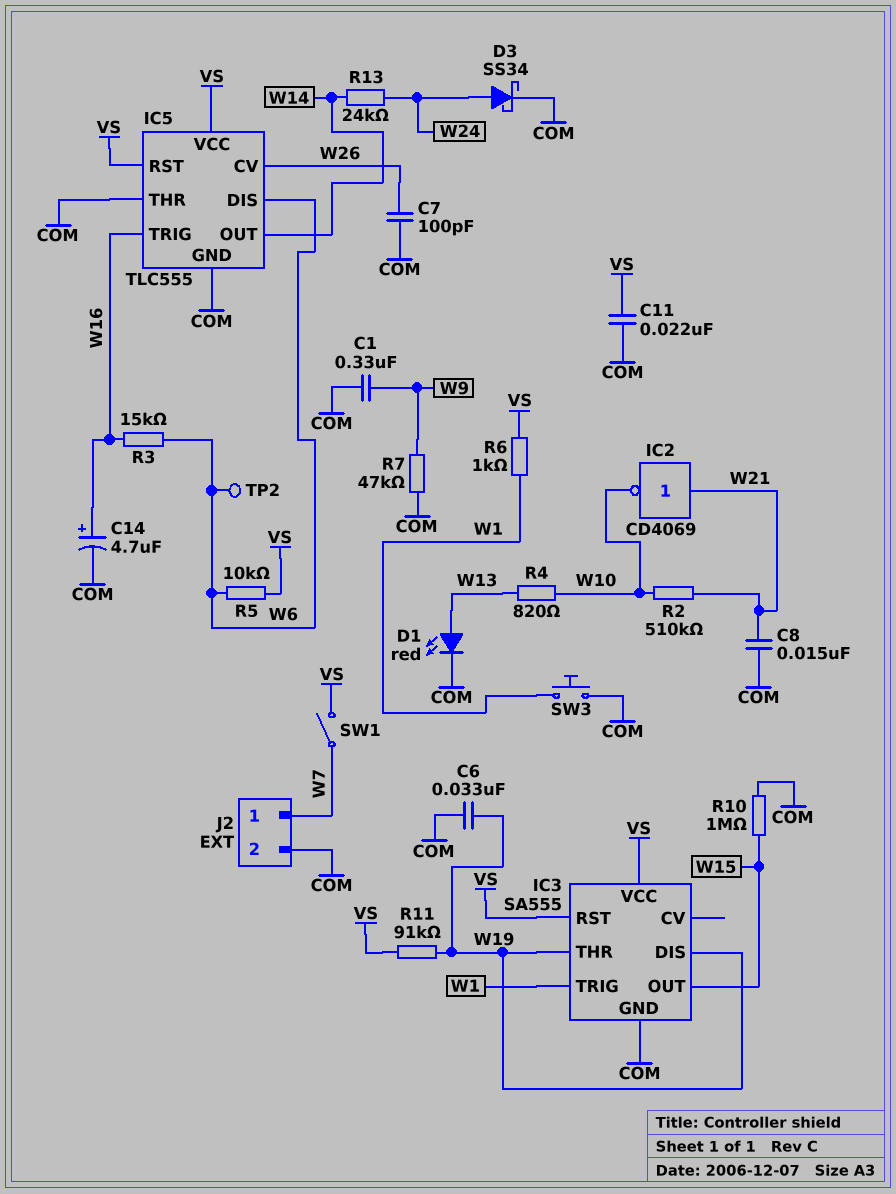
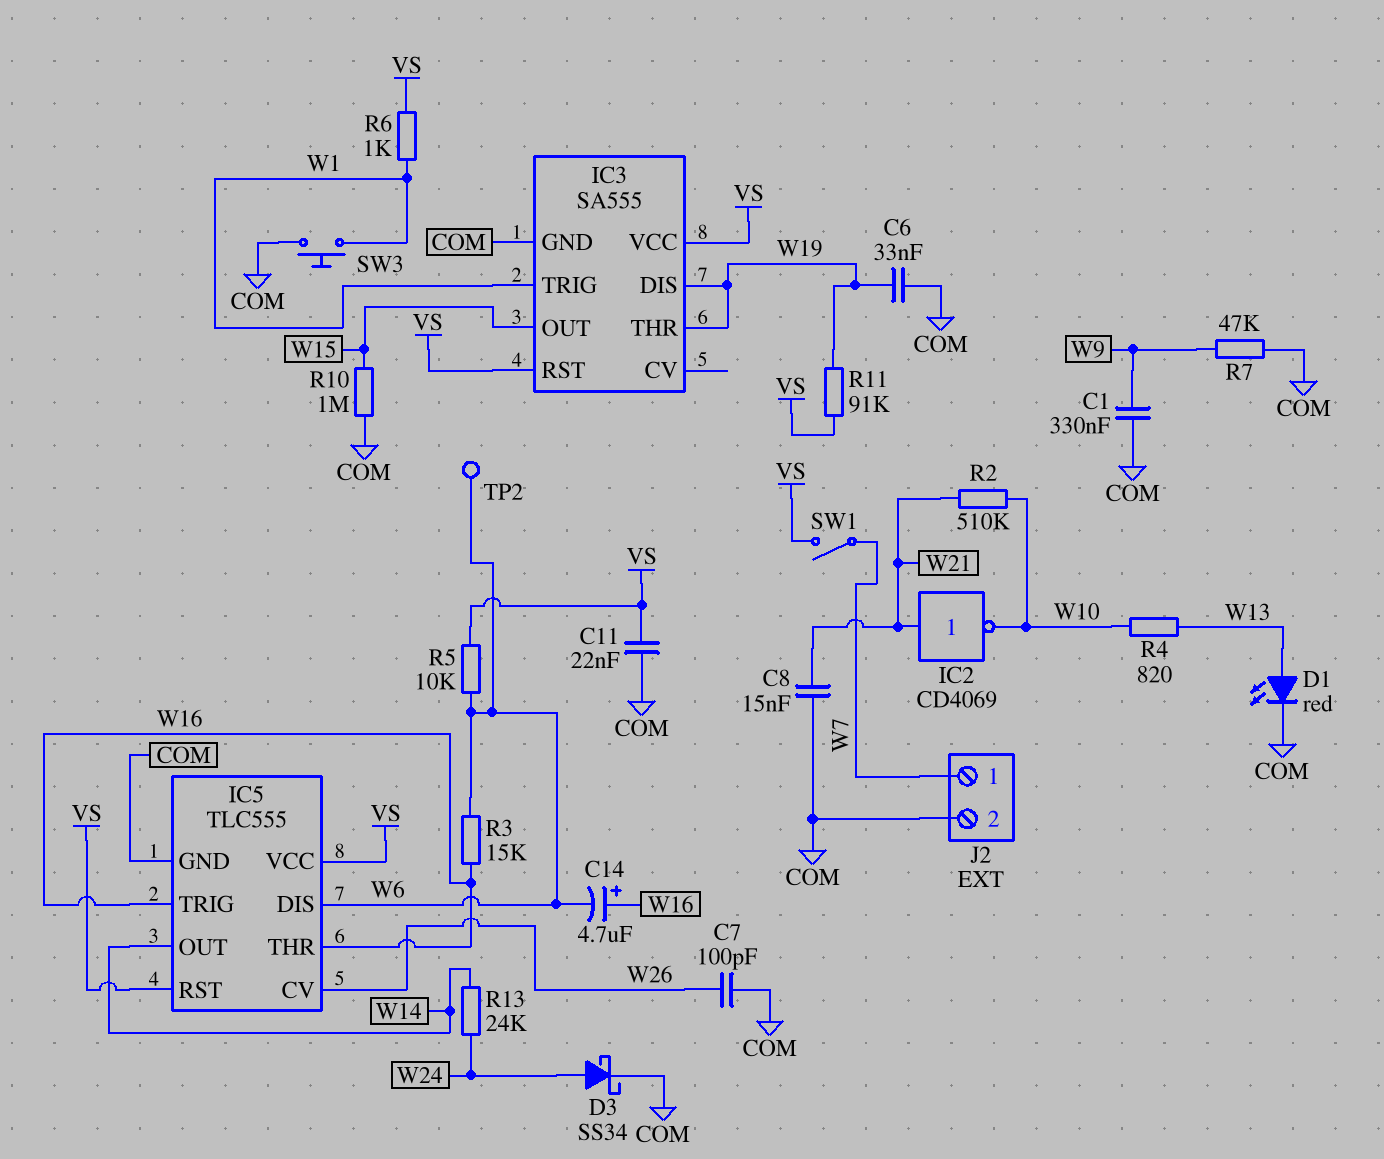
C14: 4.7uF (plus W16, minus COM) -> 4.7uF (plus W16, minus W6)
IC5 pin THR: COM -> W16

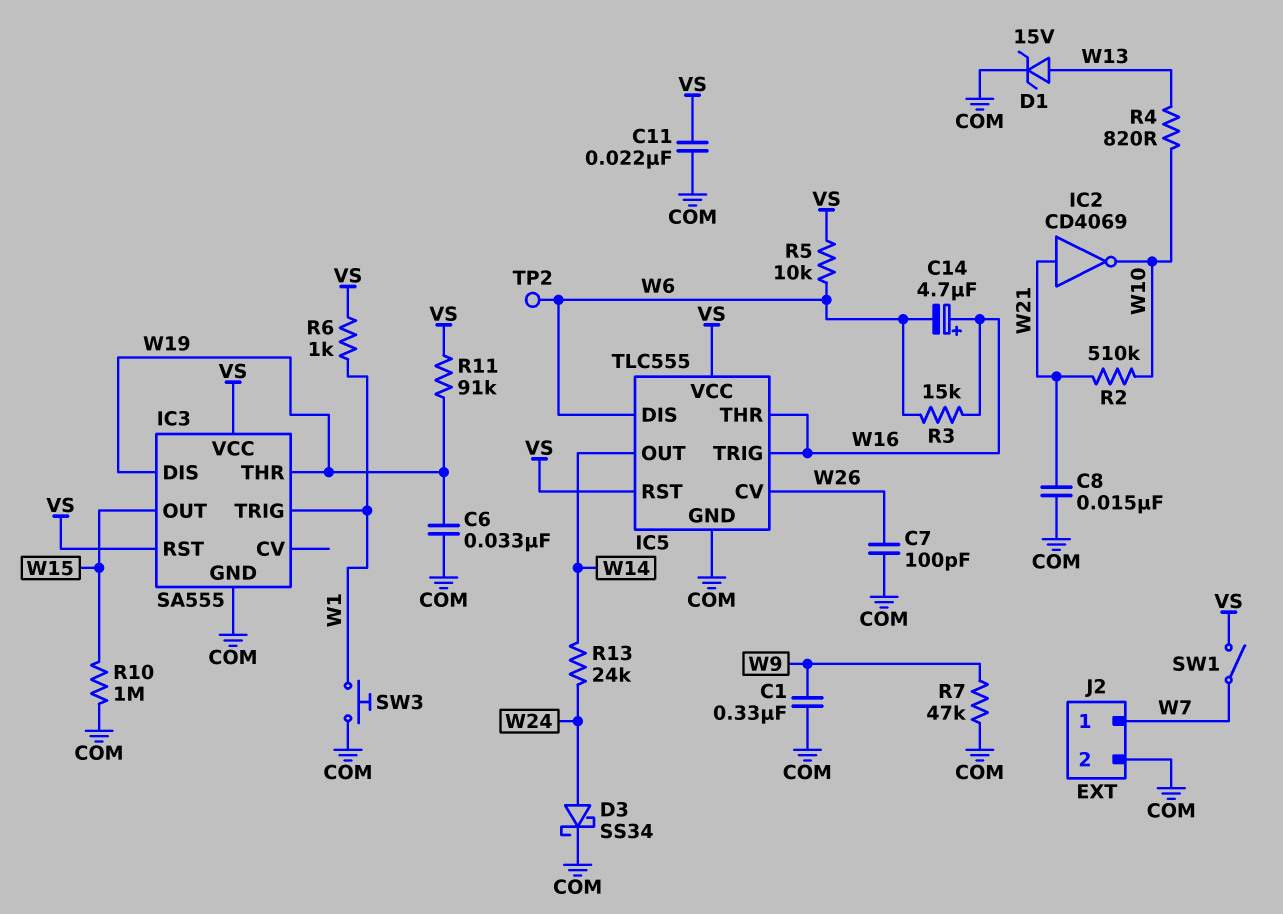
D1: LED red (A W13, K COM) -> zener 15V (A W13, K COM)

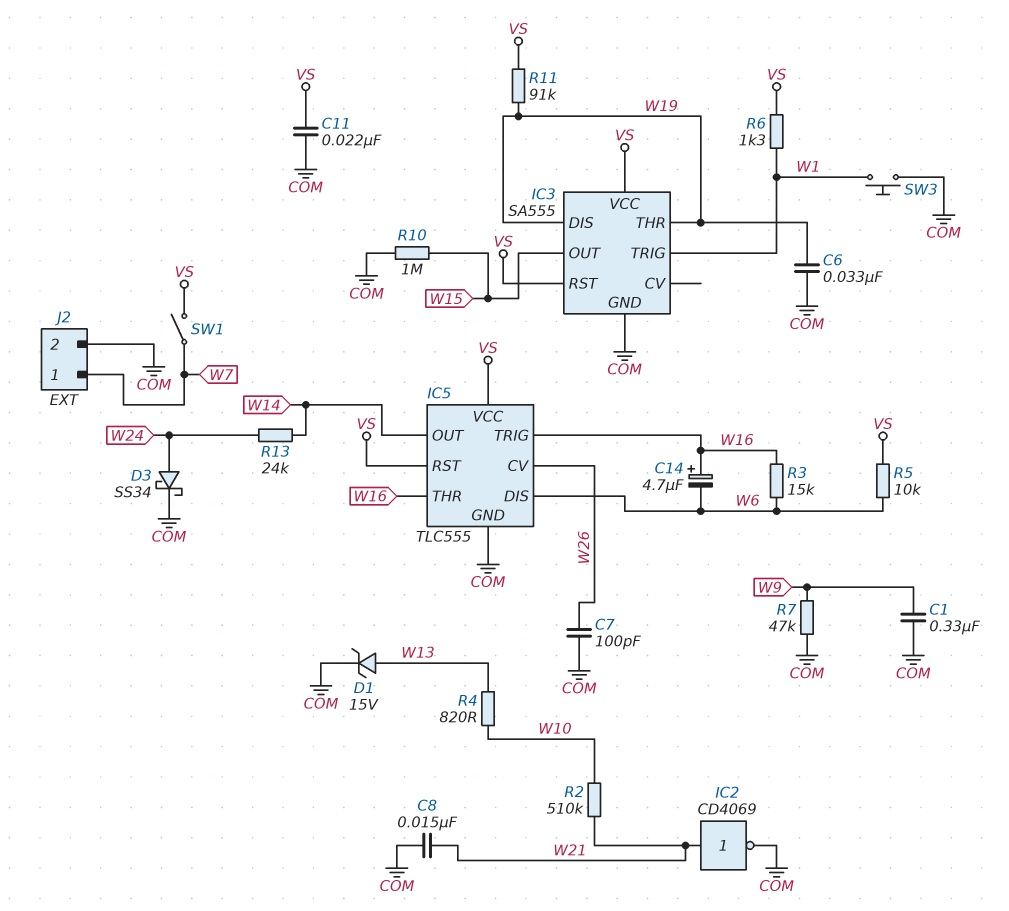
IC2: NOT CD4069 (in W21, out W10) -> NOT CD4069 (in W21, out COM)
R6: 1k (VS, W1) -> 1.3k (VS, W1)
TP2: test point (W6) -> none

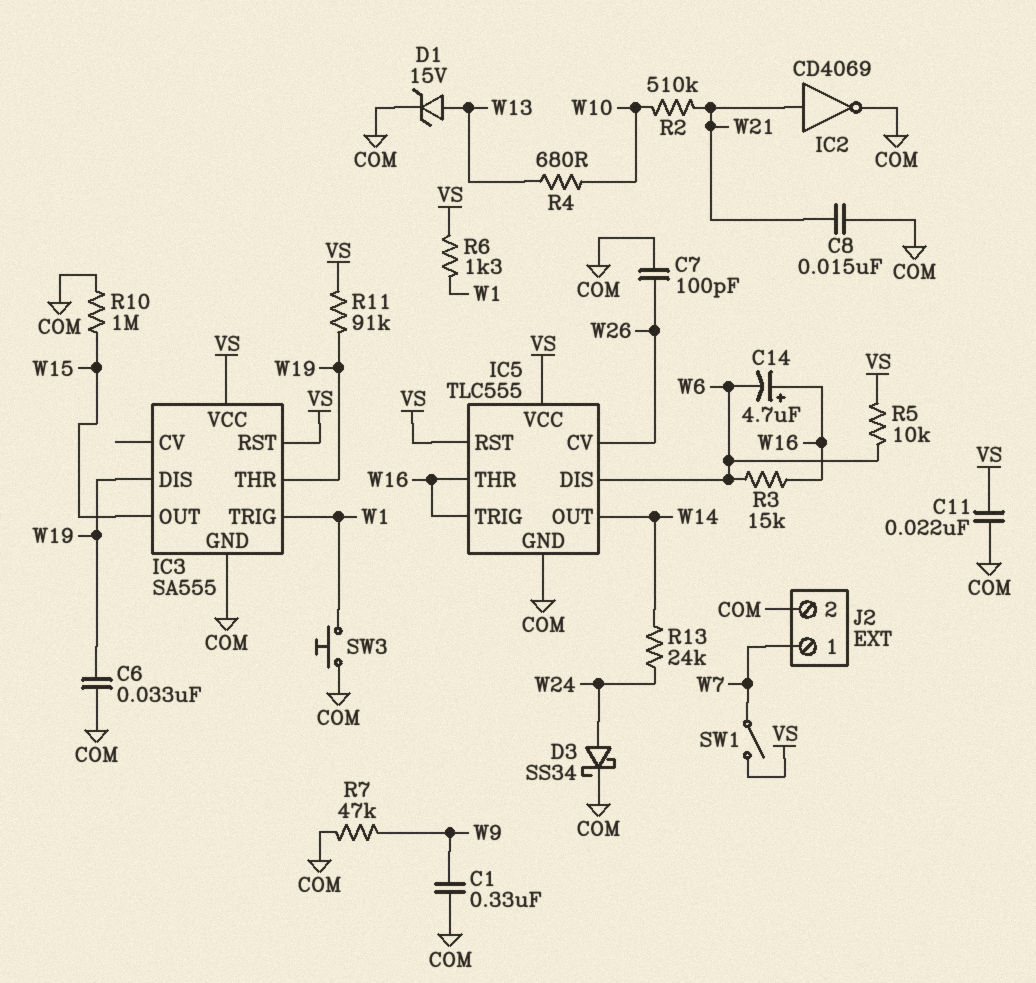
R4: 820 (W10, W13) -> 680 (W10, W13)

